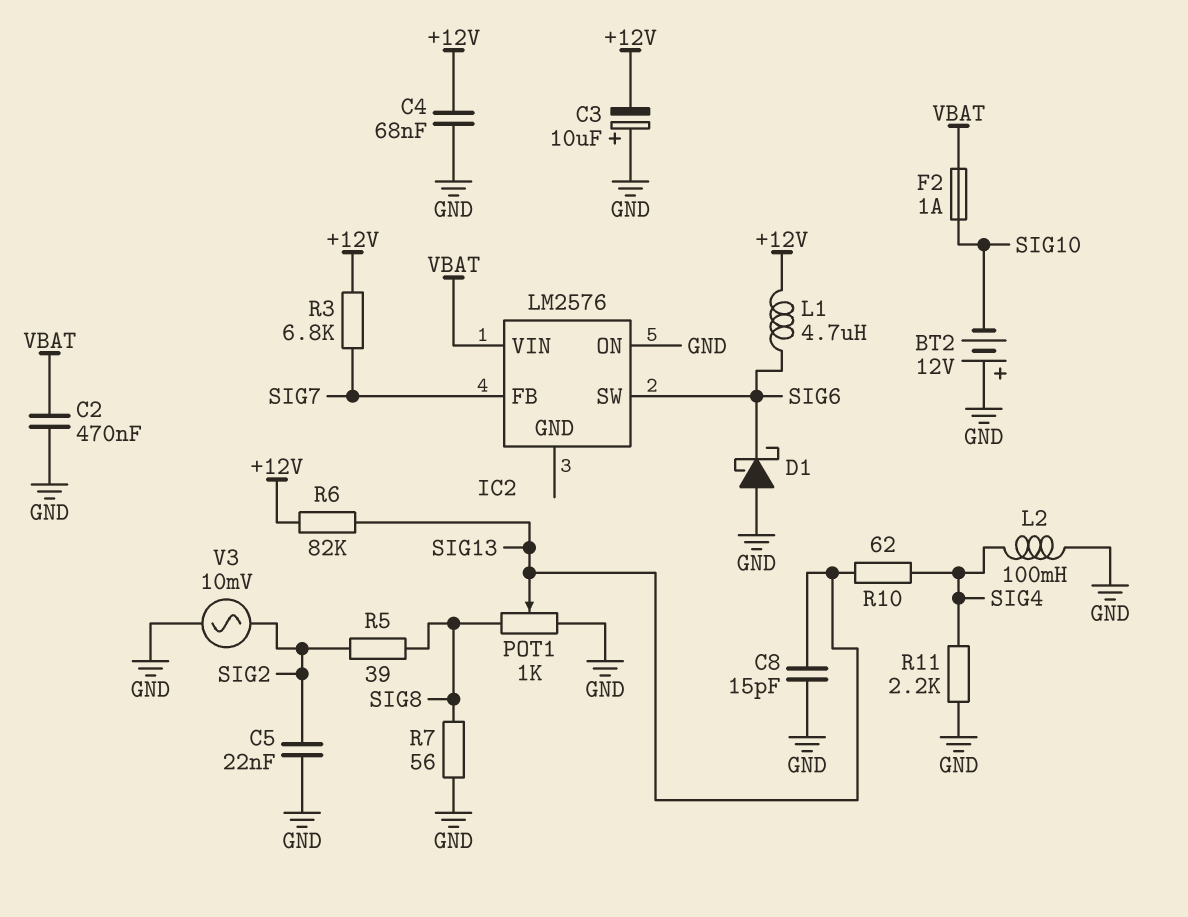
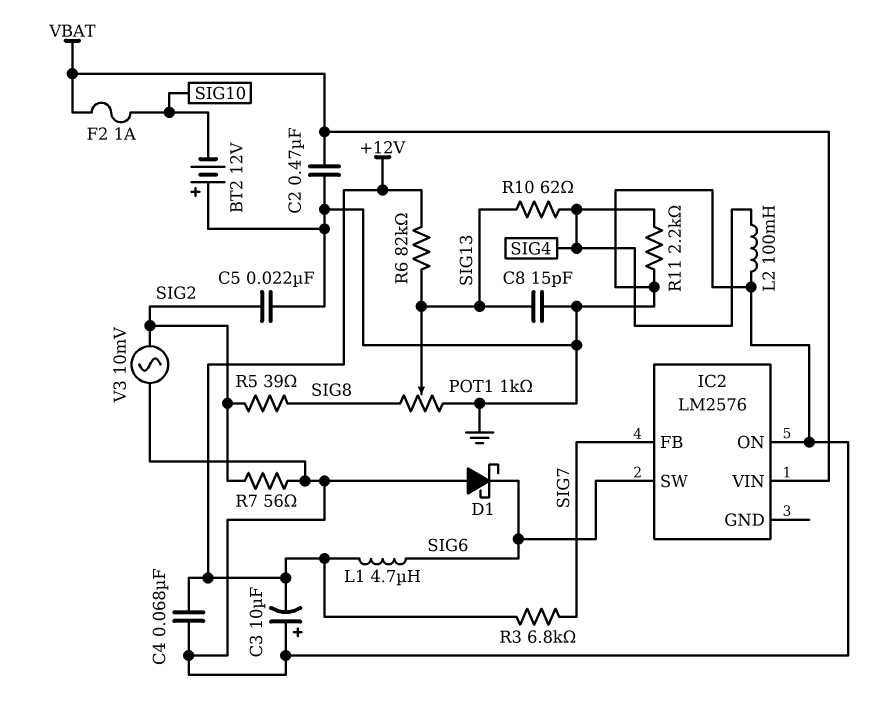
R7: 56 (GND, SIG8) -> 56 (GND, SIG2)

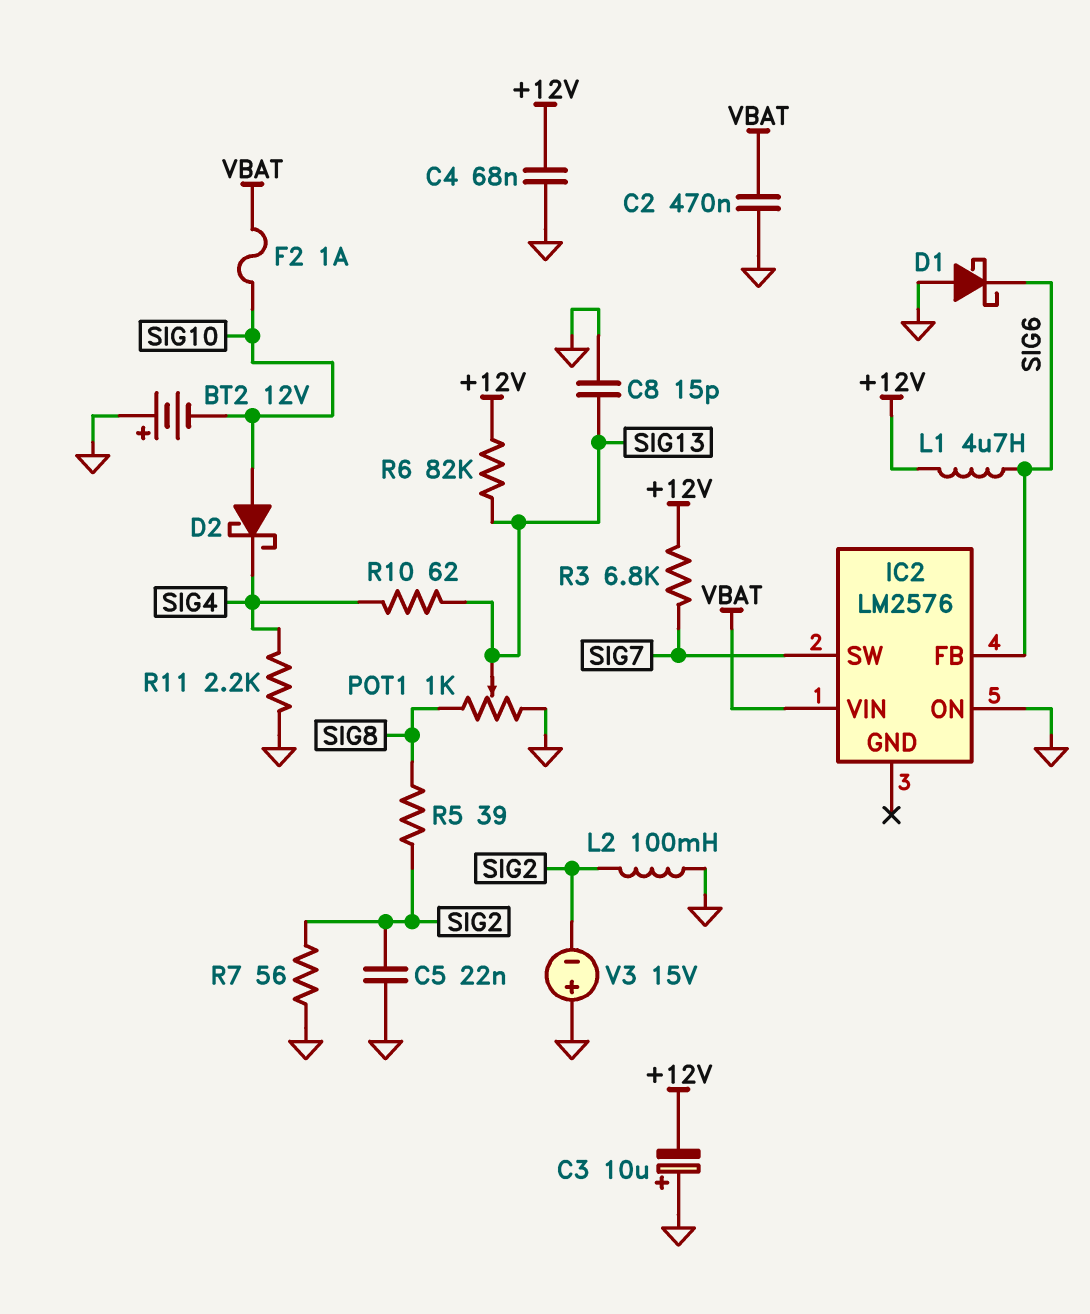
D2: none -> schottky (A SIG10, K SIG4)
IC2 pin FB: SIG7 -> SIG6
IC2 pin SW: SIG6 -> SIG7
L2: 100mH (GND, SIG4) -> 100mH (GND, SIG2)
V3: AC 10mV (GND, SIG2) -> 15V (plus GND, minus SIG2)

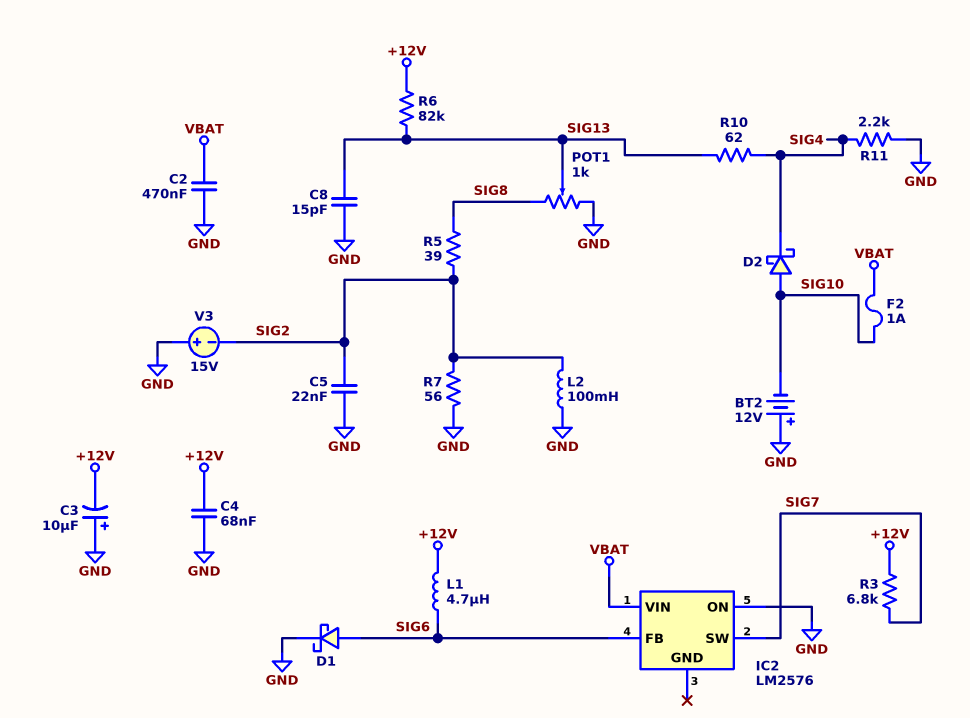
D1: schottky (A GND, K SIG6) -> schottky (A SIG6, K GND)

